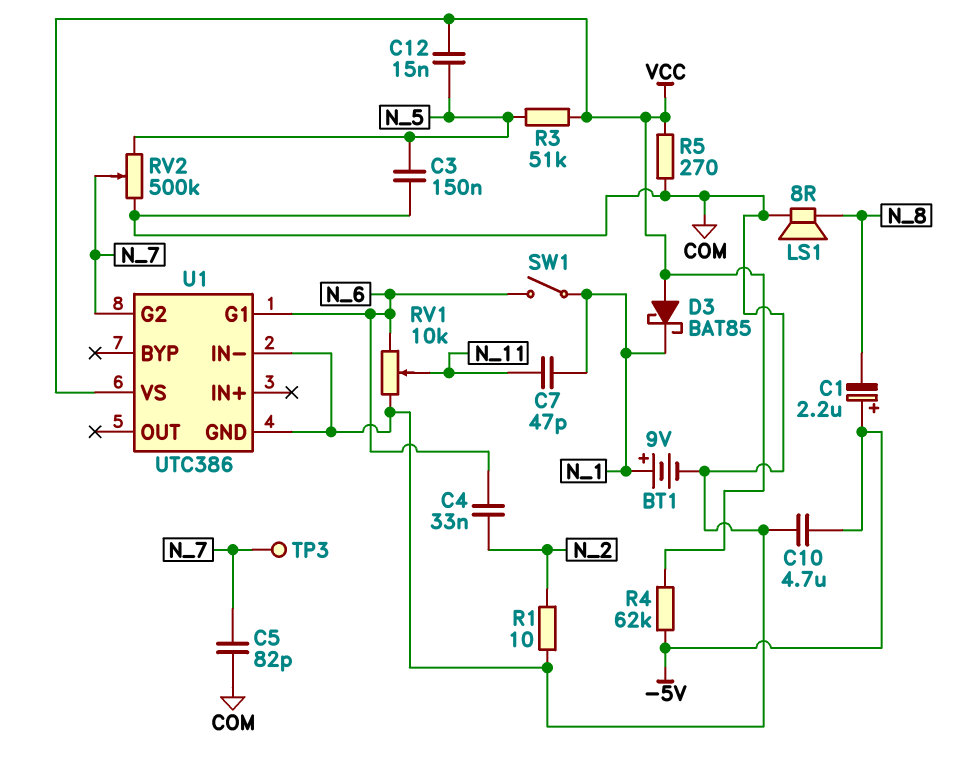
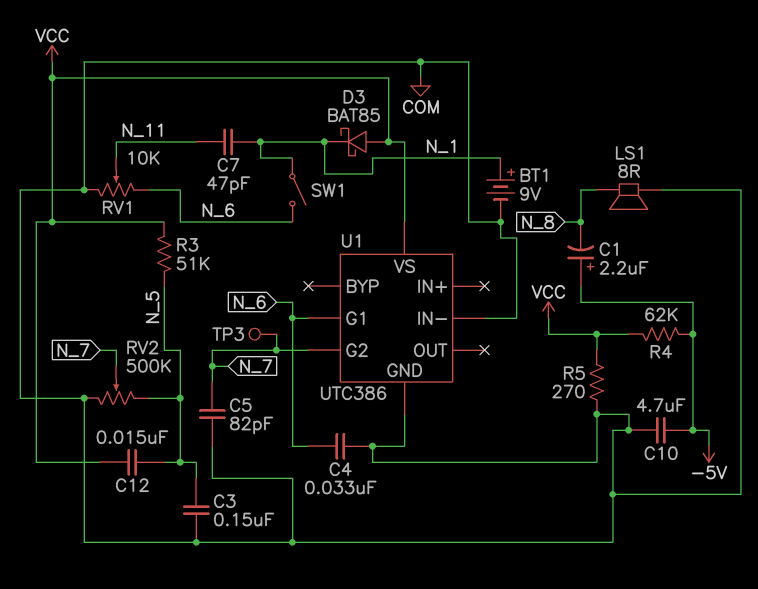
C4: 33nF (N_2, N_6) -> 33nF (COM, N_6)
R1: 10 (COM, N_2) -> none

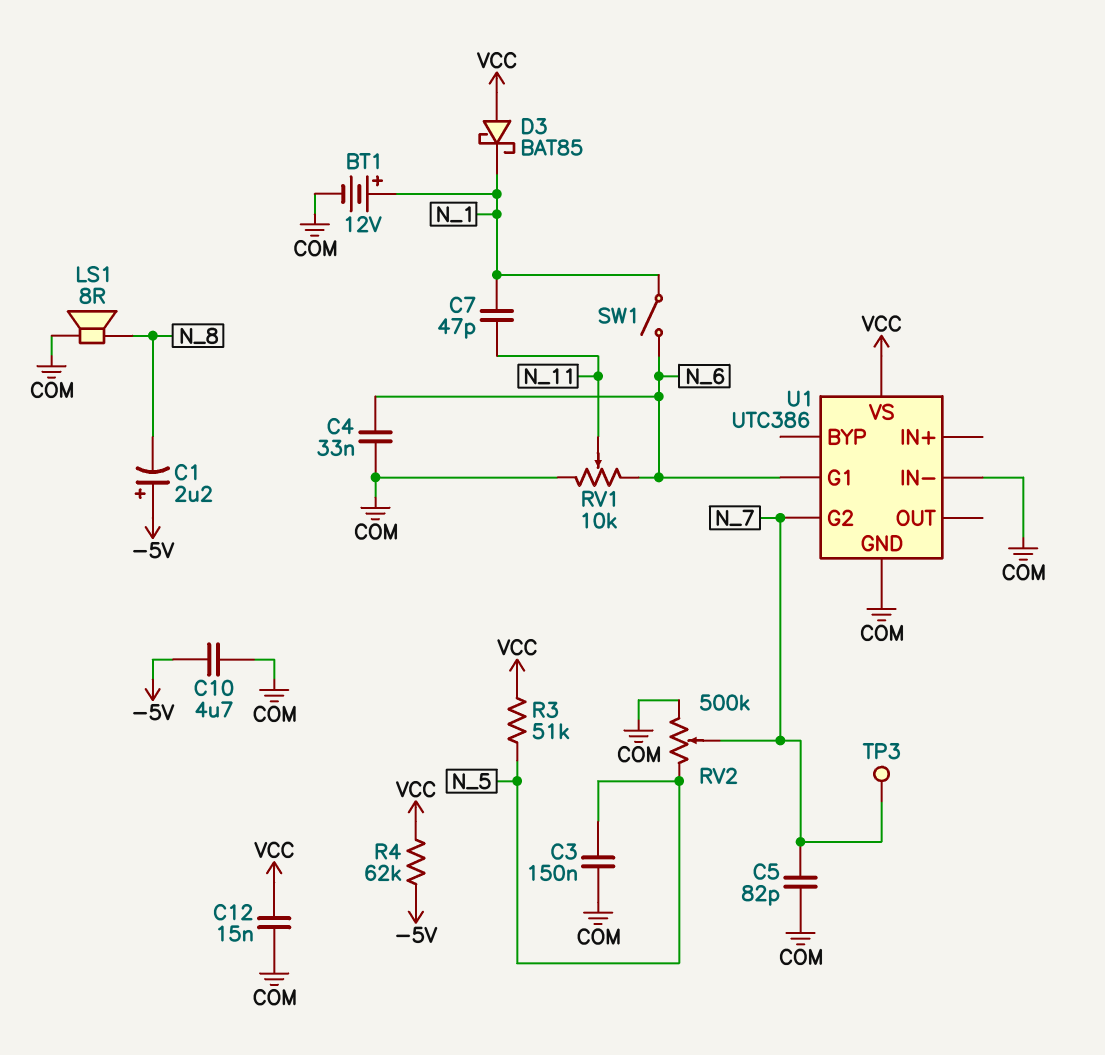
BT1: 9V (plus N_1, minus COM) -> 12V (plus N_1, minus COM)
C12: 15nF (N_5, VCC) -> 15nF (COM, VCC)
R5: 270 (COM, VCC) -> none

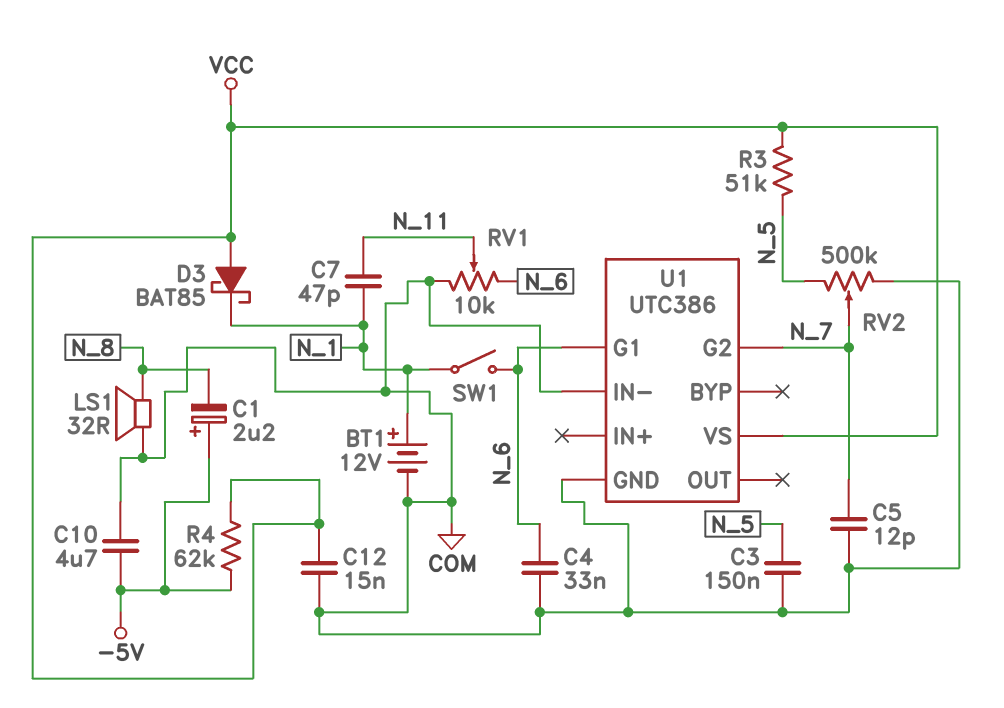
C5: 82pF (COM, N_7) -> 12pF (COM, N_7)
LS1: speaker 8R (COM, N_8) -> speaker 32R (COM, N_8)
TP3: test point (N_7) -> none

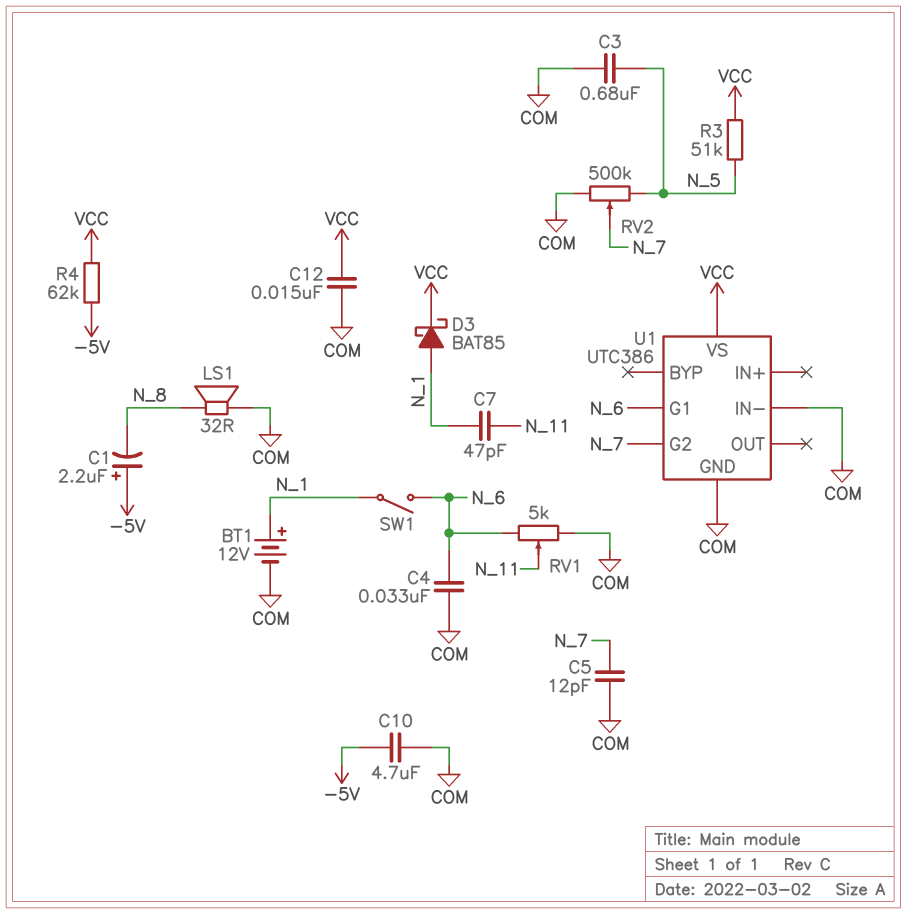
C3: 150nF (COM, N_5) -> 680nF (COM, N_5)
D3: schottky BAT85 (A VCC, K N_1) -> schottky BAT85 (A N_1, K VCC)
RV1: 10k (COM, N_6, wiper N_11) -> 5k (COM, N_6, wiper N_11)

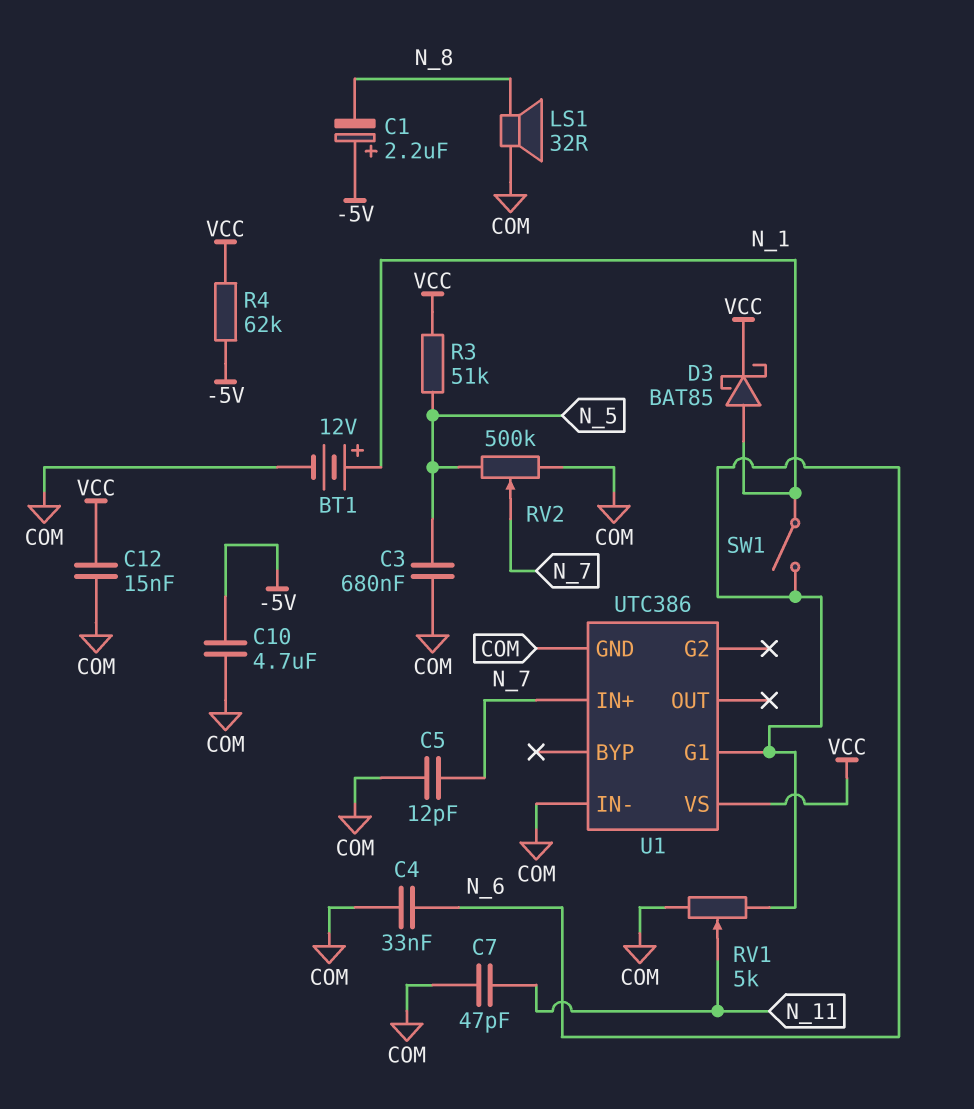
C7: 47pF (N_1, N_11) -> 47pF (COM, N_11)
U1 pin G2: N_7 -> none
U1 pin IN+: none -> N_7

